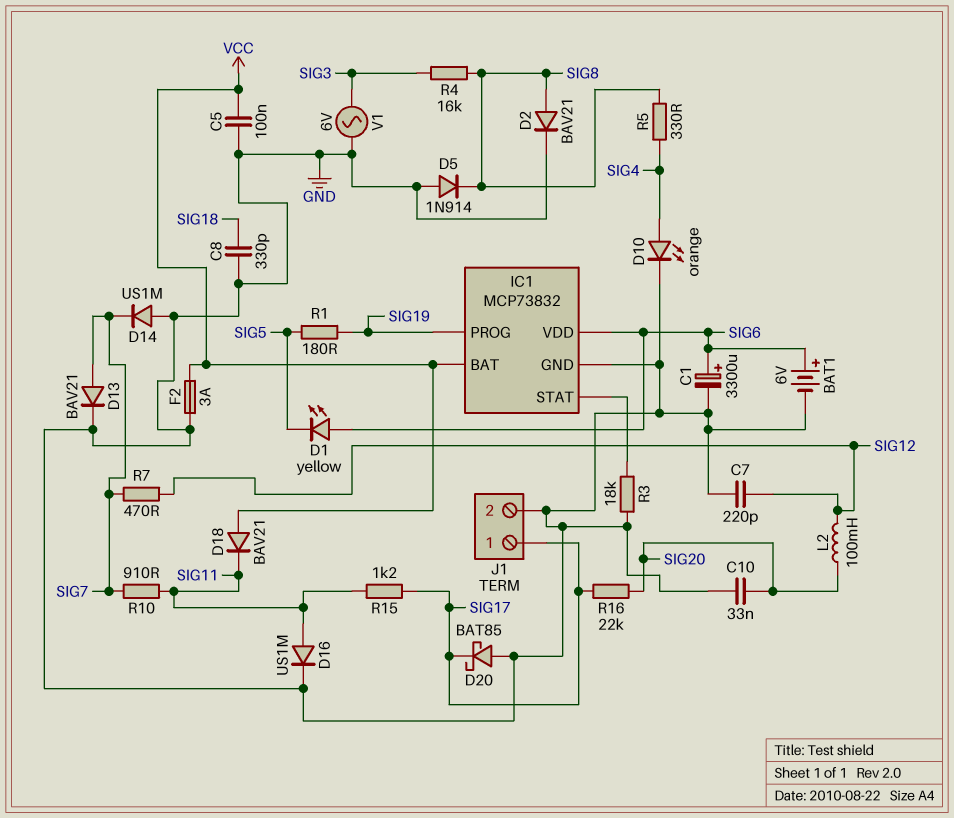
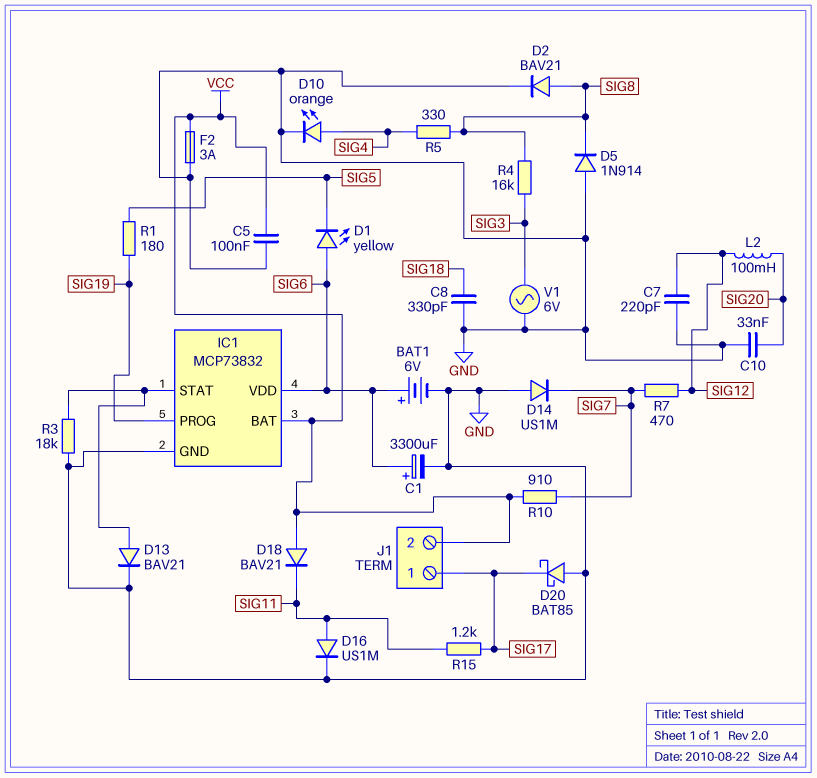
D13: diode BAV21 (A SIG7, K GND) -> diode BAV21 (A IC1/STAT, K GND)
J1 pin 2: GND -> VCC
R10: 910 (SIG7, SIG11) -> 910 (SIG7, VCC)
R16: 22k (SIG17, SIG20) -> none

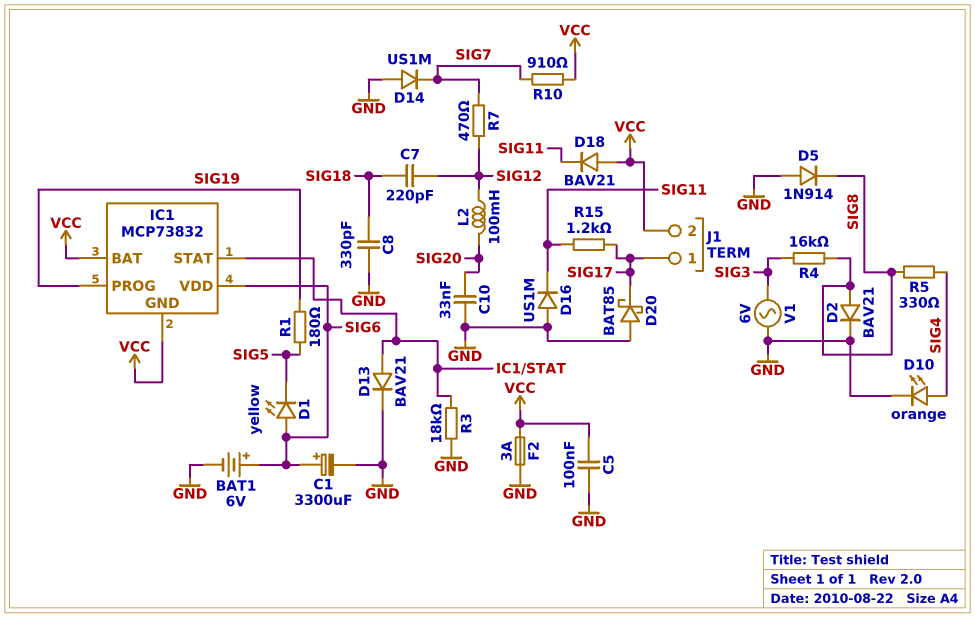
C7: 220pF (GND, SIG12) -> 220pF (SIG12, SIG18)
D16: diode US1M (A SIG11, K GND) -> diode US1M (A GND, K SIG11)
IC1 pin GND: GND -> VCC

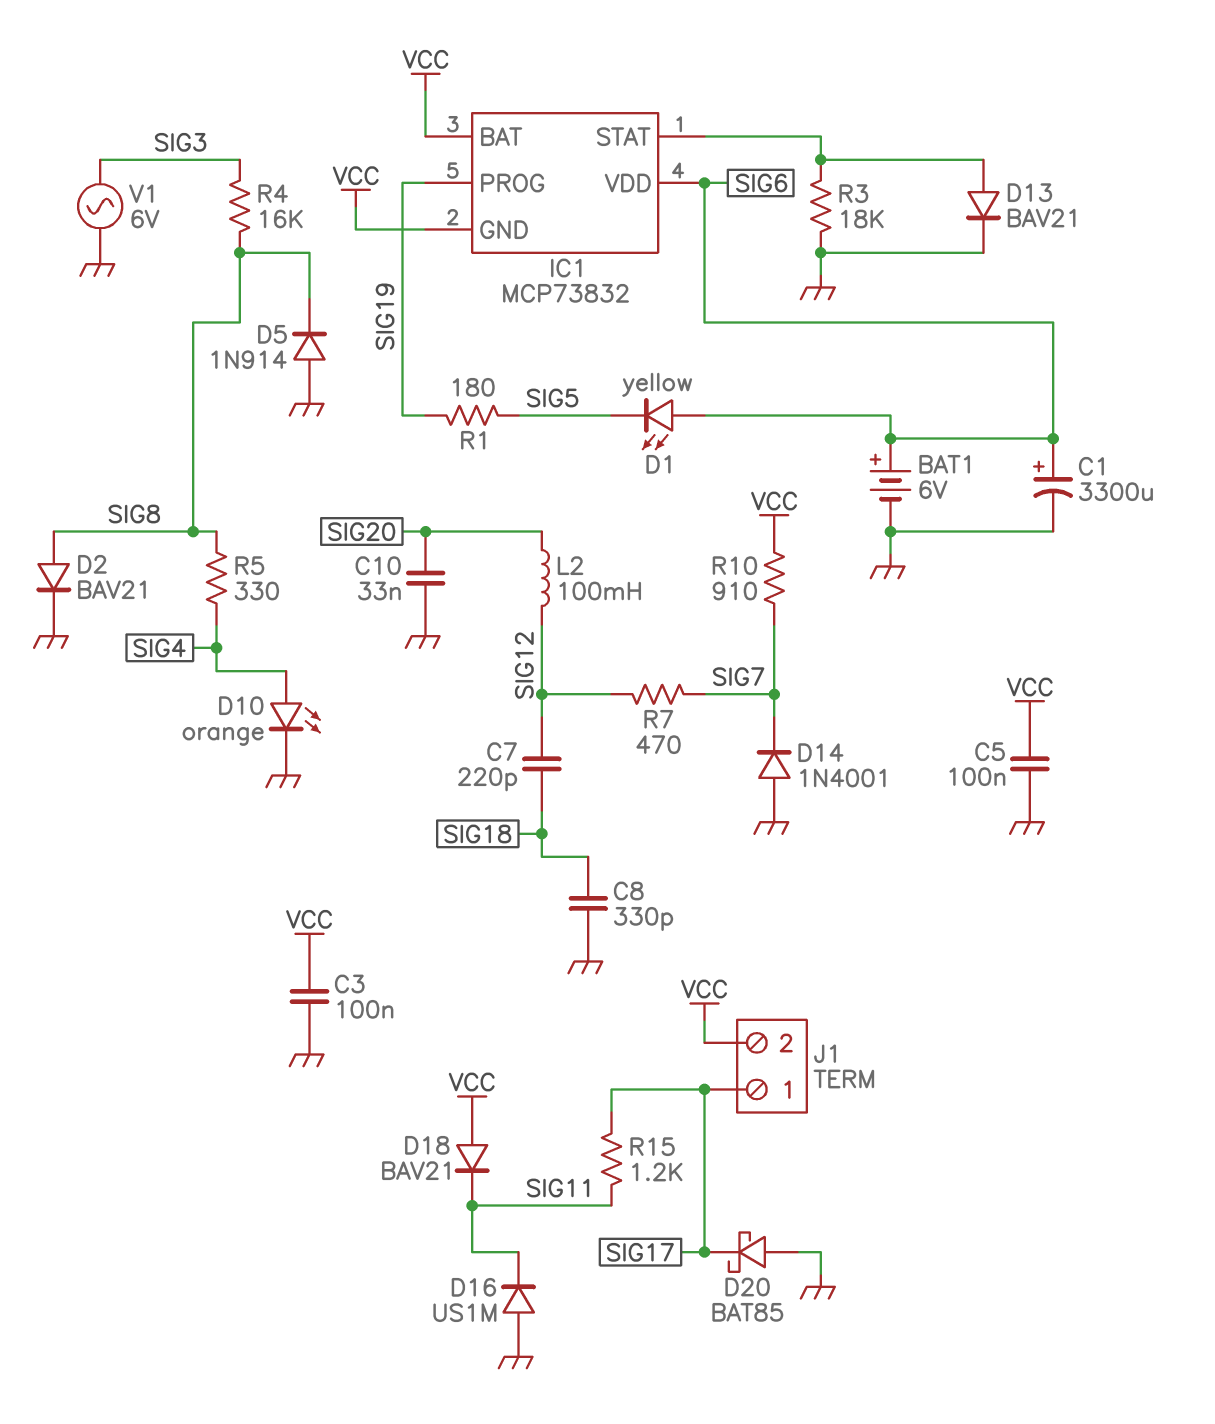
C3: none -> 100nF (GND, VCC)
D14: diode US1M (A GND, K SIG7) -> diode 1N4001 (A GND, K SIG7)
F2: 3A (GND, VCC) -> none

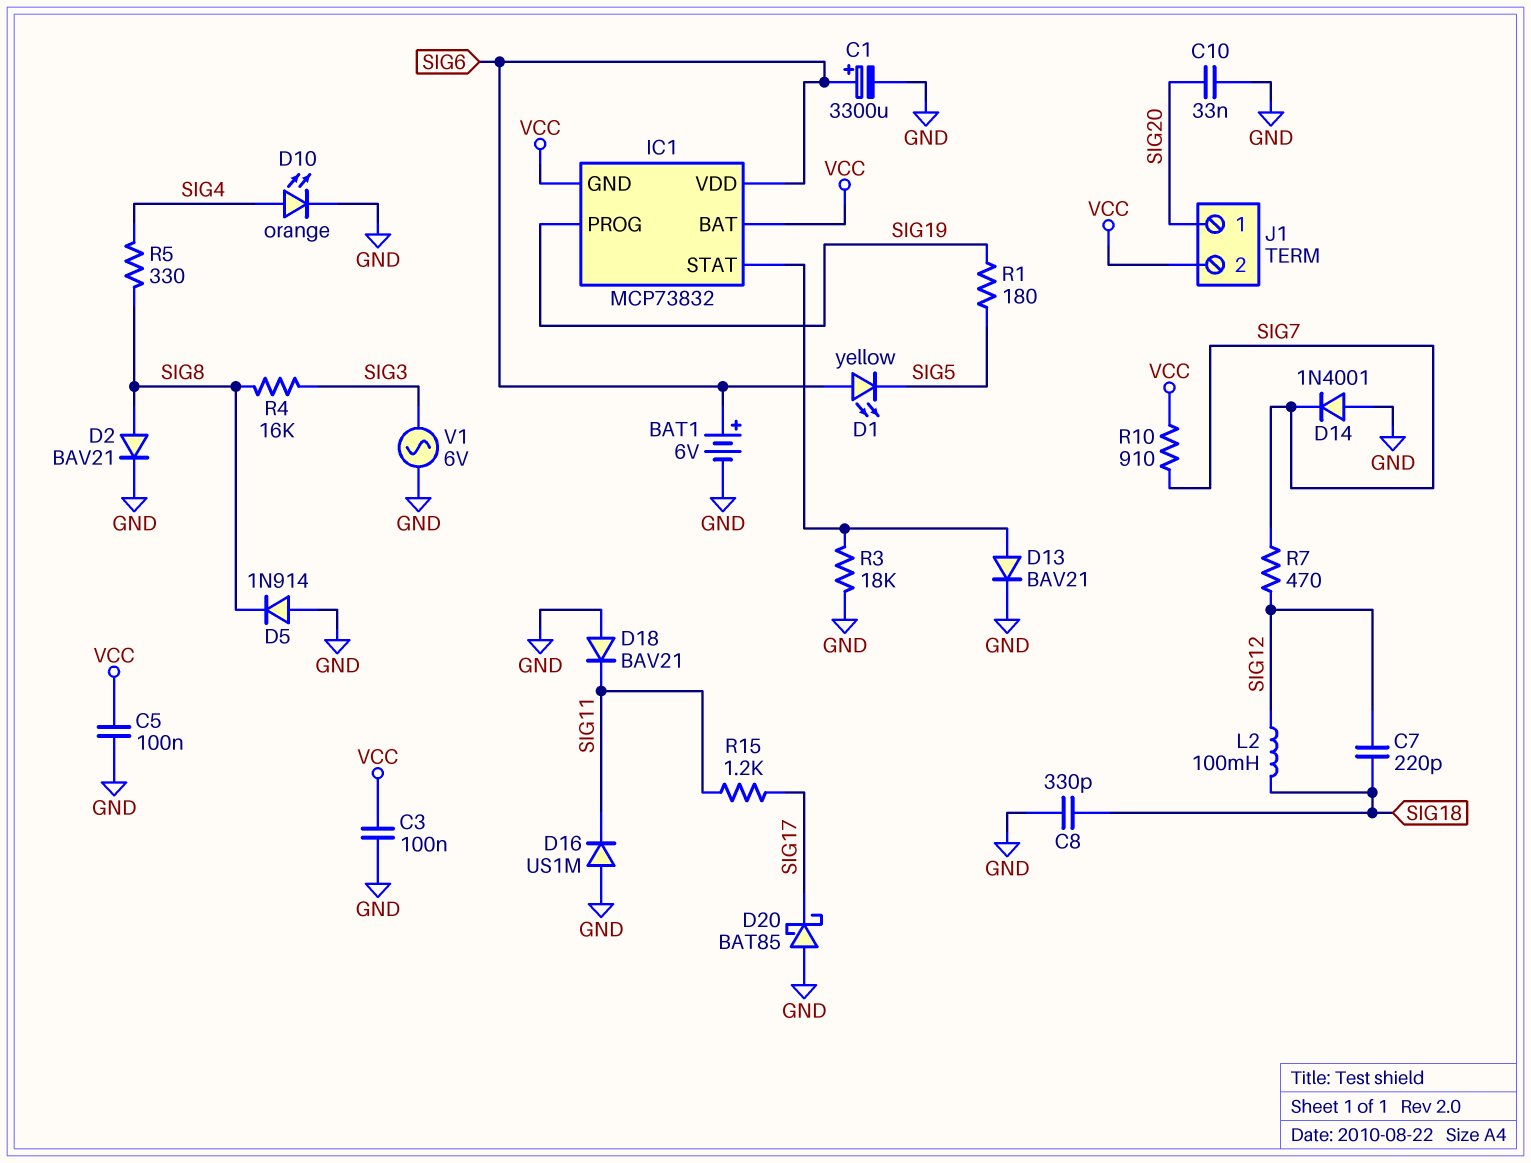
D18: diode BAV21 (A VCC, K SIG11) -> diode BAV21 (A GND, K SIG11)
J1 pin 1: SIG17 -> SIG20
L2: 100mH (SIG12, SIG20) -> 100mH (SIG12, SIG18)

